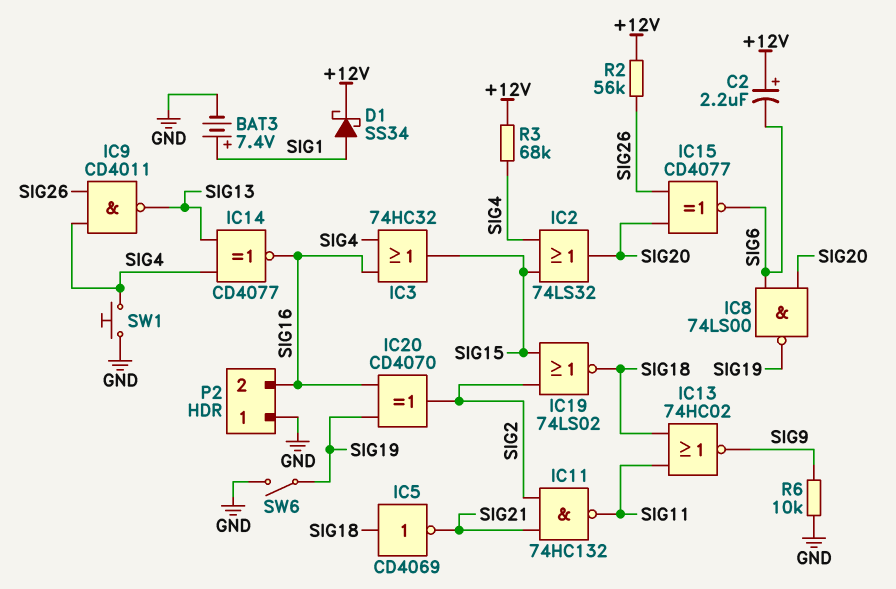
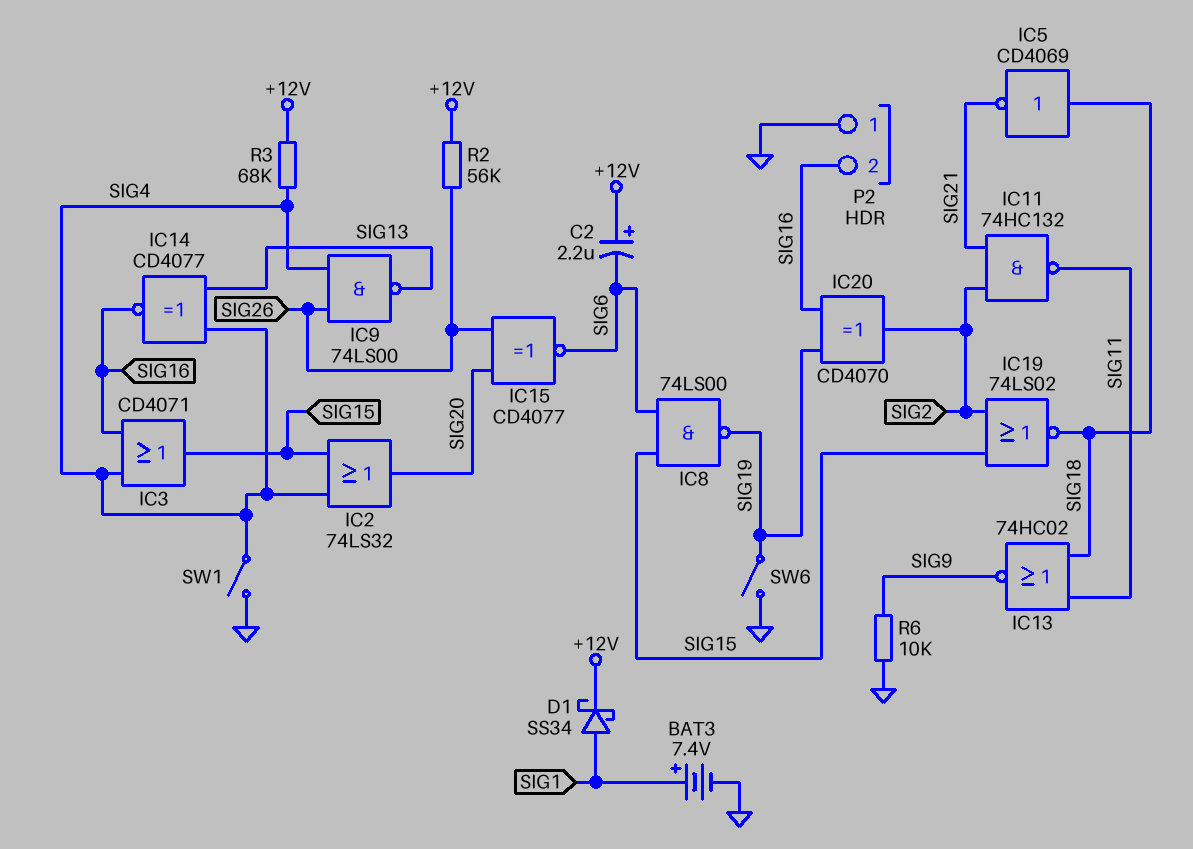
IC3: OR 74HC32 (in SIG4, in SIG16, out SIG15) -> OR CD4071 (in SIG4, in SIG16, out SIG15)
IC8: NAND 74LS00 (in SIG6, in SIG20, out SIG19) -> NAND 74LS00 (in SIG6, in SIG15, out SIG19)
IC9: NAND CD4011 (in SIG4, in SIG26, out SIG13) -> NAND 74LS00 (in SIG4, in SIG26, out SIG13)
SW1: button (GND, SIG4) -> switch (GND, SIG4)

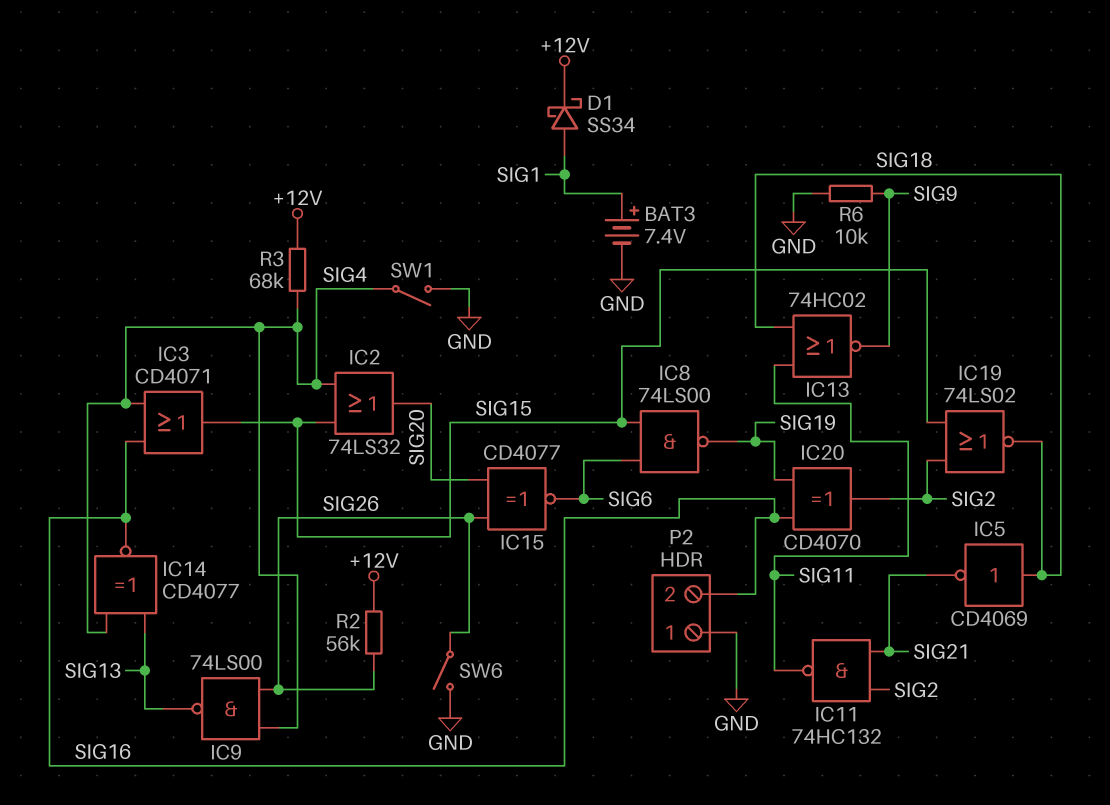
C2: 2.2uF (plus +12V, minus SIG6) -> none
SW6: switch (GND, SIG19) -> switch (GND, SIG26)

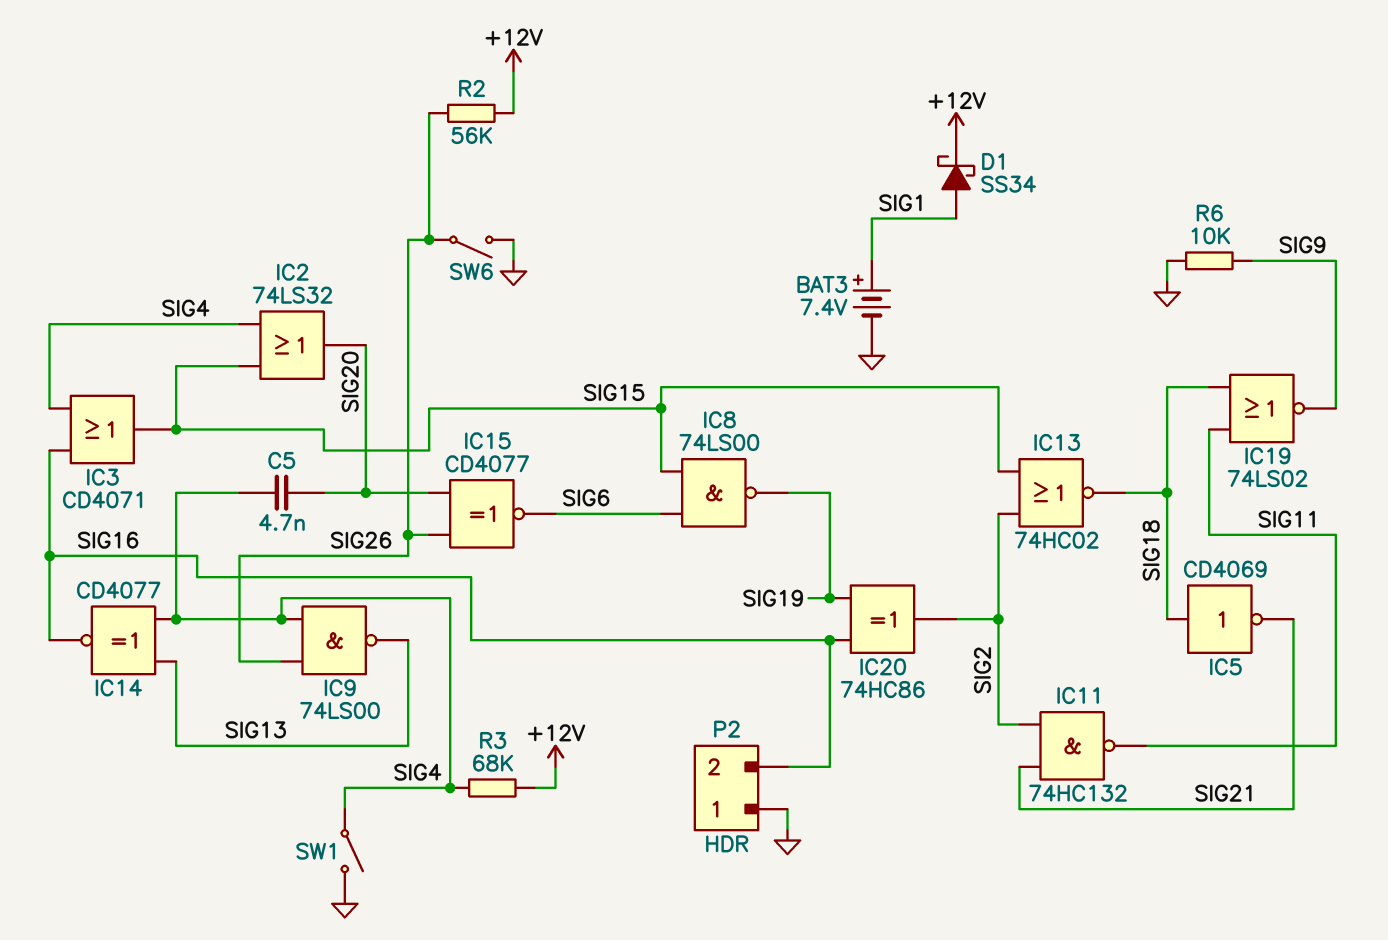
C5: none -> 4.7nF (SIG4, SIG20)
IC13: NOR 74HC02 (in SIG11, in SIG18, out SIG9) -> NOR 74HC02 (in SIG2, in SIG15, out SIG18)
IC19: NOR 74LS02 (in SIG2, in SIG15, out SIG18) -> NOR 74LS02 (in SIG11, in SIG18, out SIG9)
IC20: XOR CD4070 (in SIG16, in SIG19, out SIG2) -> XOR 74HC86 (in SIG16, in SIG19, out SIG2)

